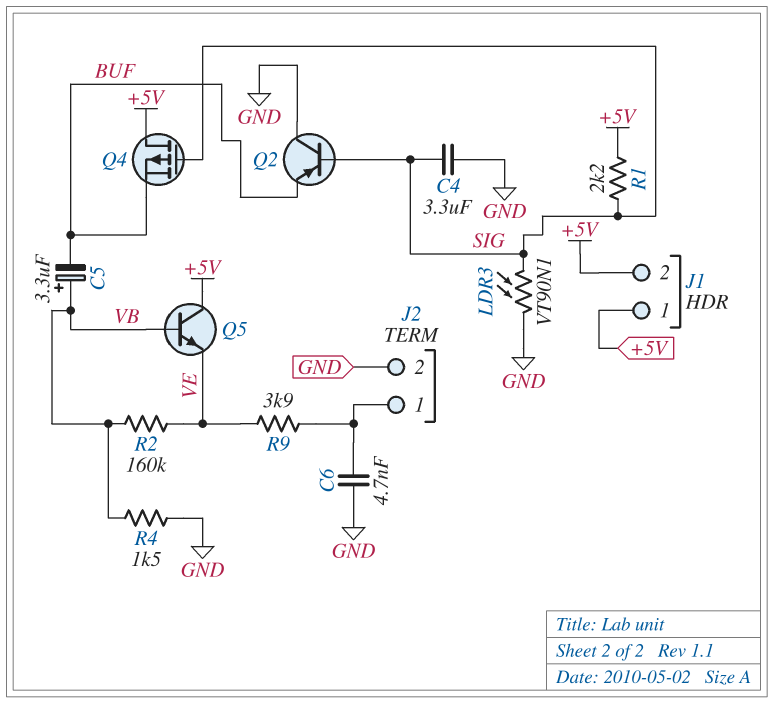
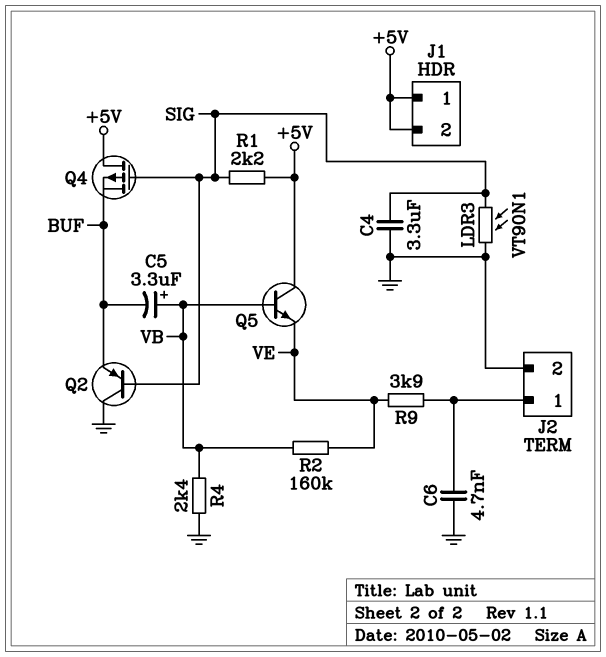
R4: 1.5k (GND, VB) -> 2.4k (GND, VB)

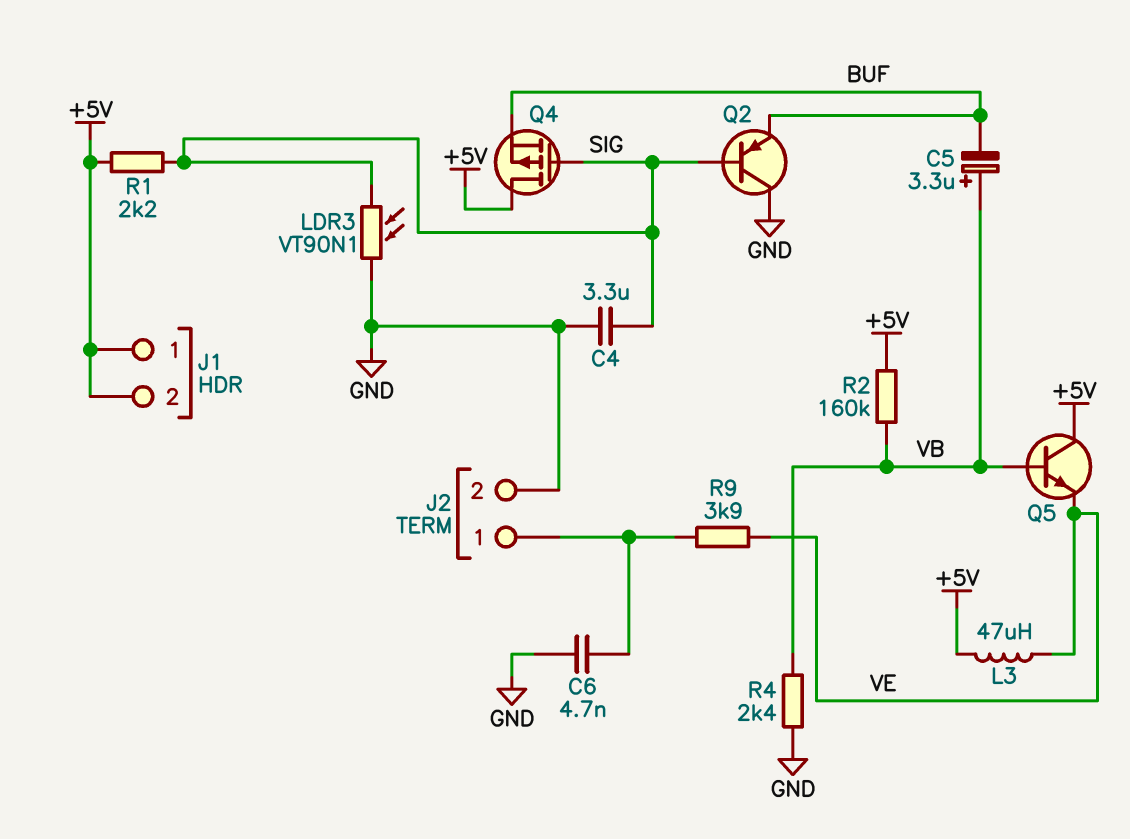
L3: none -> 47uH (+5V, VE)
R2: 160k (VB, VE) -> 160k (+5V, VB)

